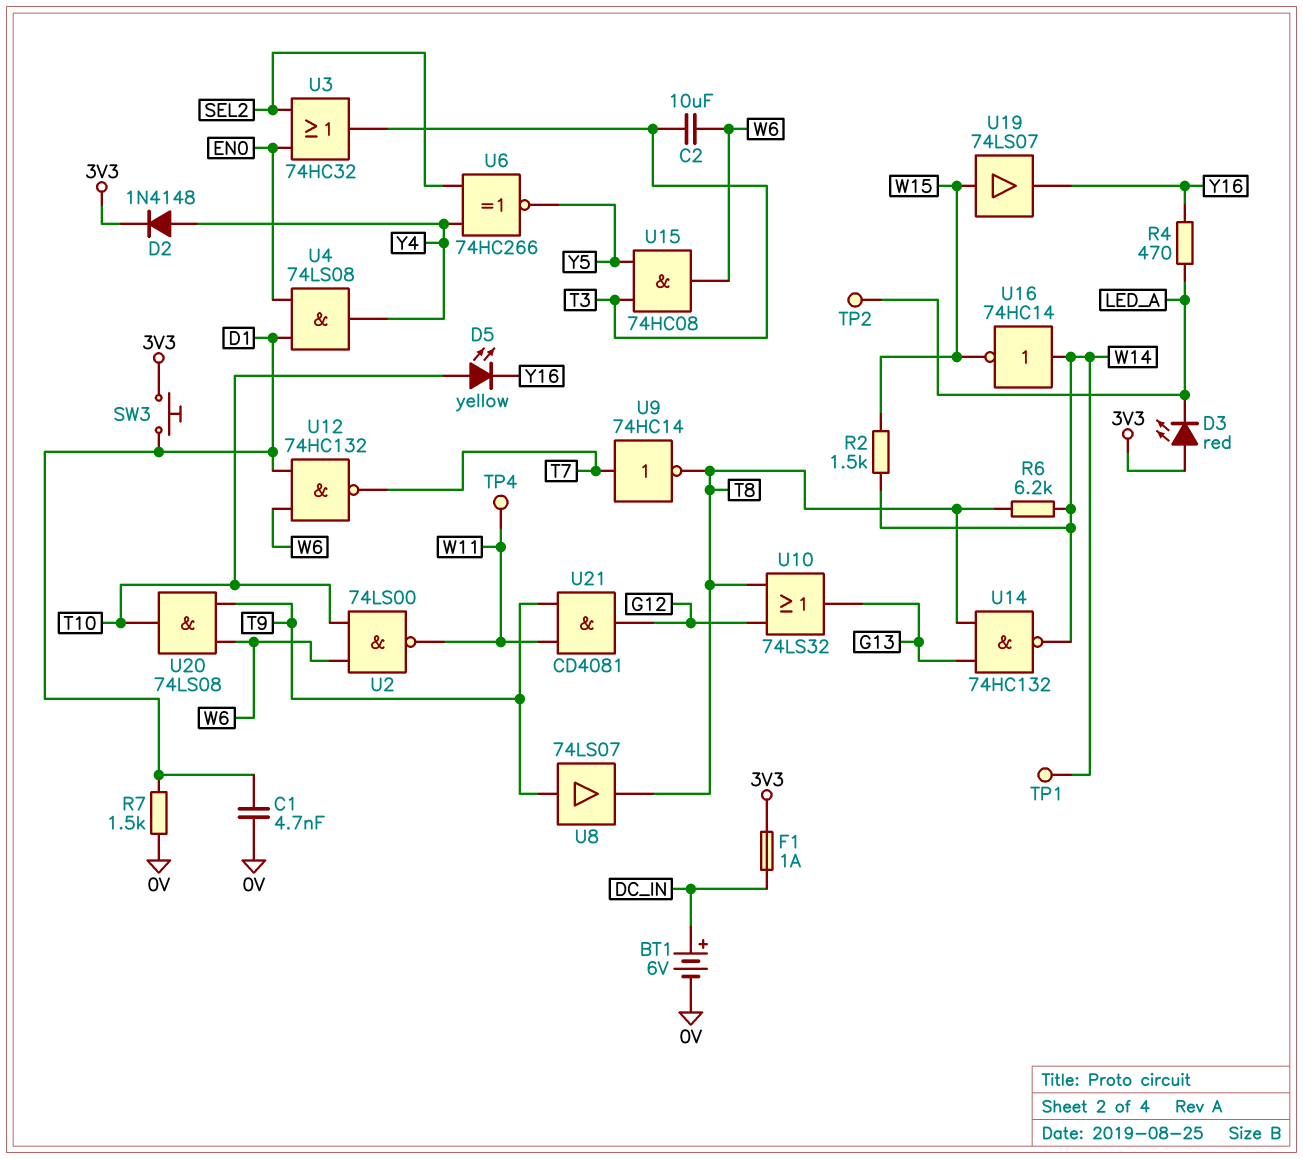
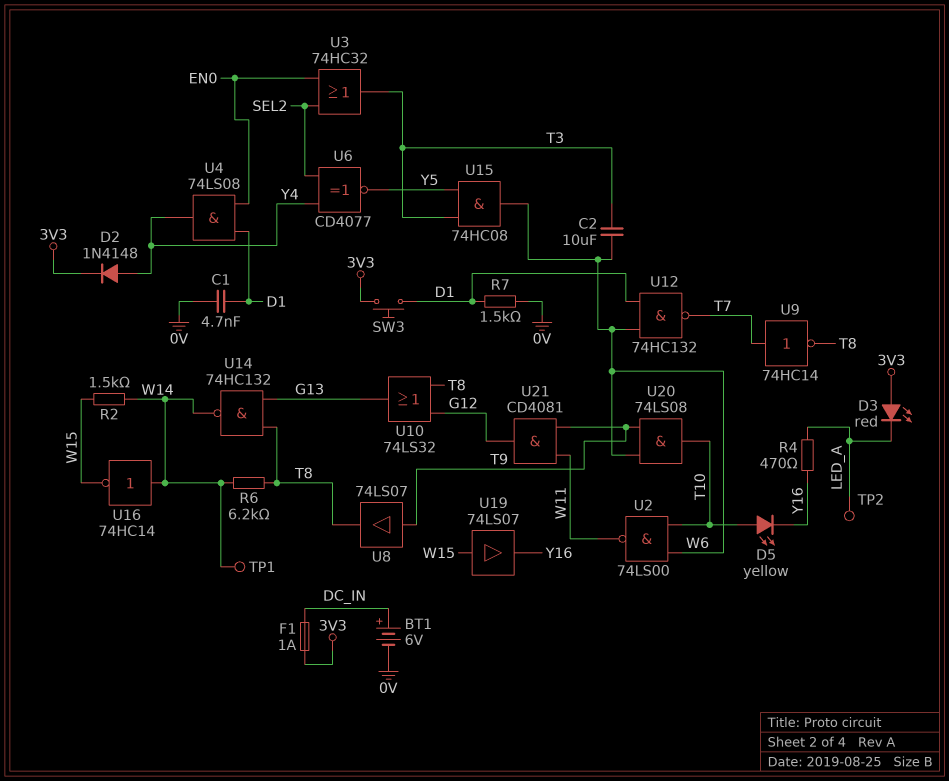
TP4: test point (W11) -> none
U6: XNOR 74HC266 (in SEL2, in Y4, out Y5) -> XNOR CD4077 (in SEL2, in Y4, out Y5)

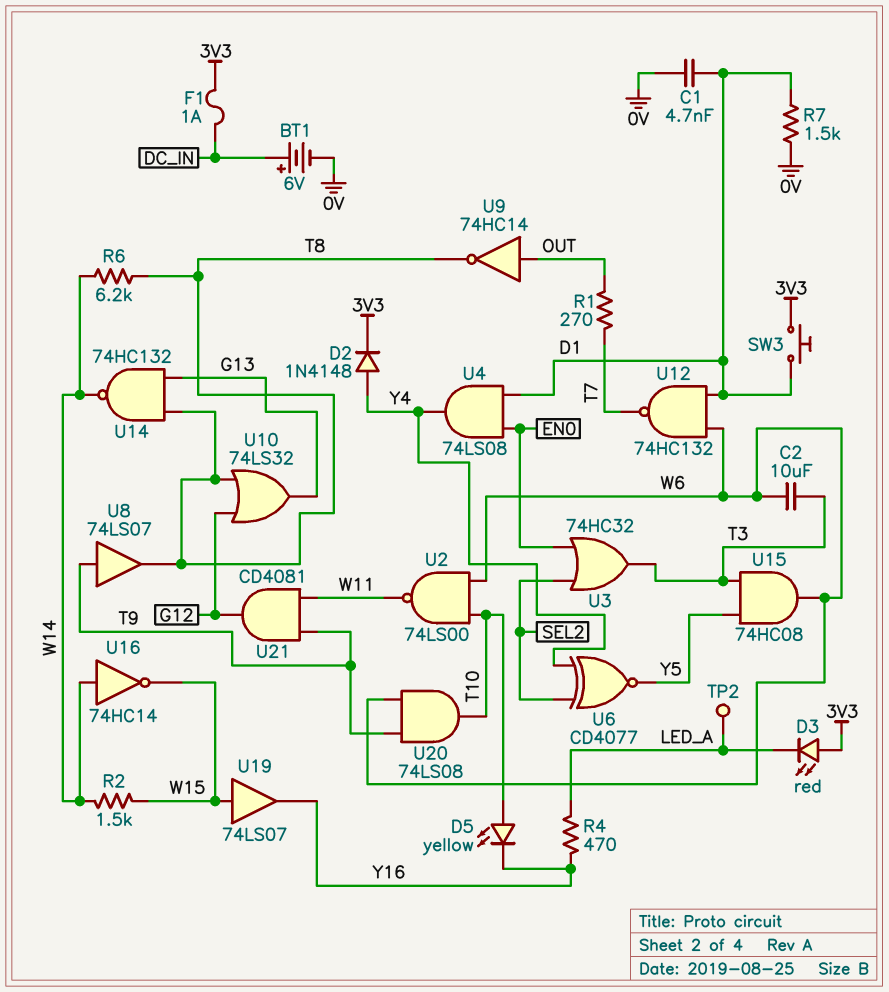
R1: none -> 270 (OUT, T7)
TP1: test point (W14) -> none
U9: NOT 74HC14 (in T7, out T8) -> NOT 74HC14 (in OUT, out T8)

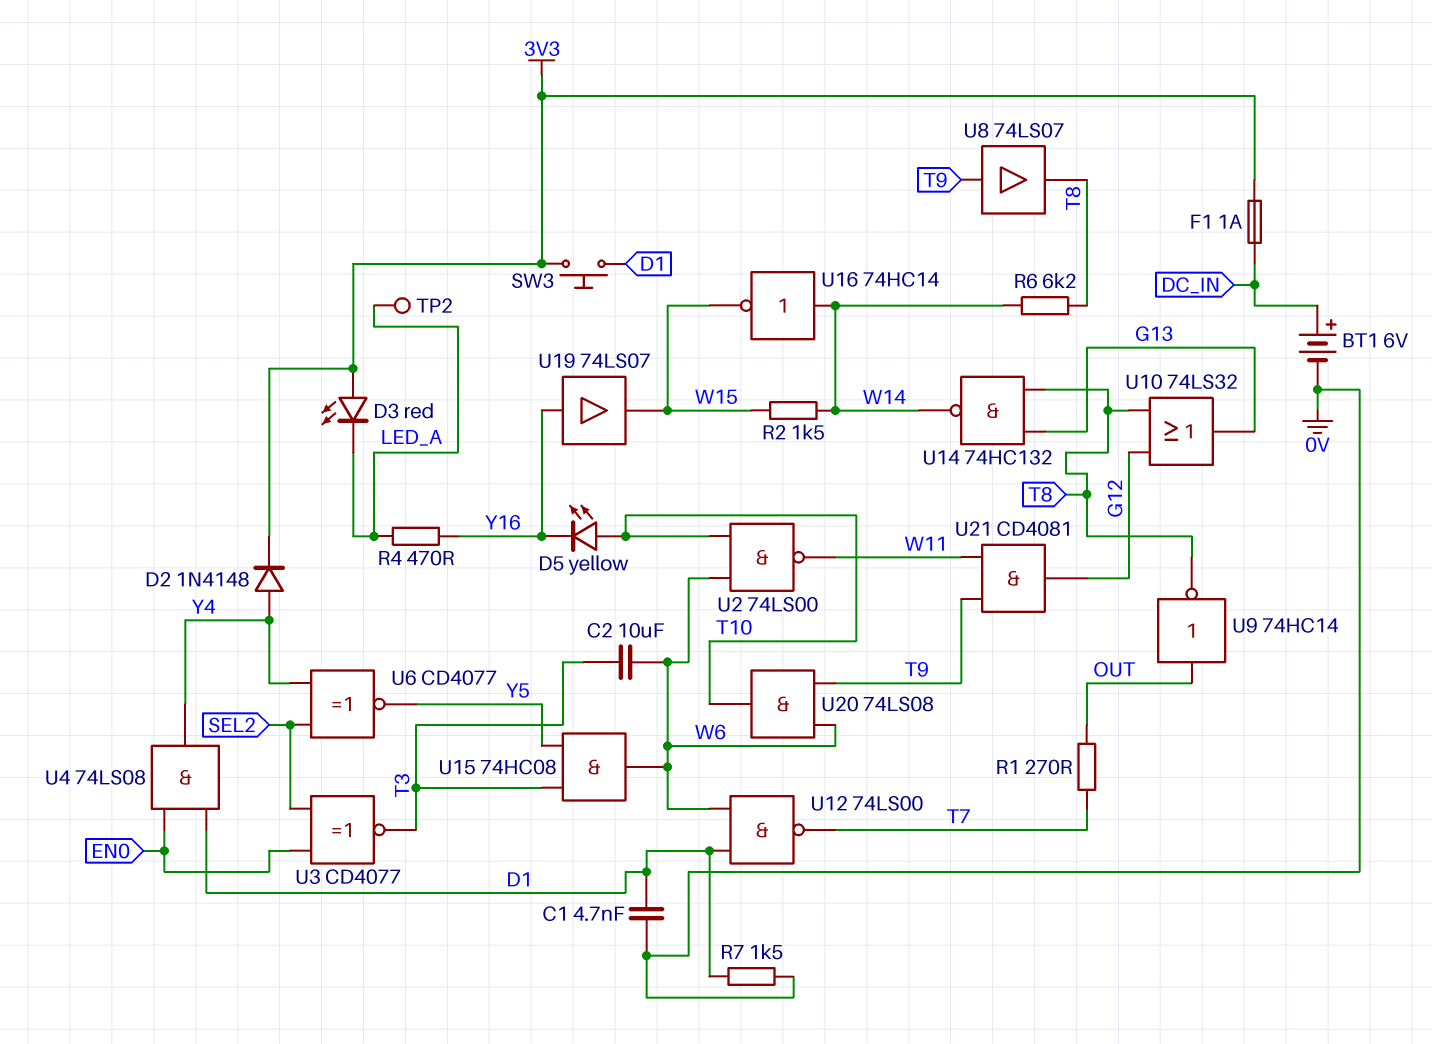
U3: OR 74HC32 (in EN0, in SEL2, out T3) -> XNOR CD4077 (in EN0, in SEL2, out T3)
U12: NAND 74HC132 (in D1, in W6, out T7) -> NAND 74LS00 (in D1, in W6, out T7)
U19: buffer 74LS07 (in W15, out Y16) -> buffer 74LS07 (in Y16, out W15)

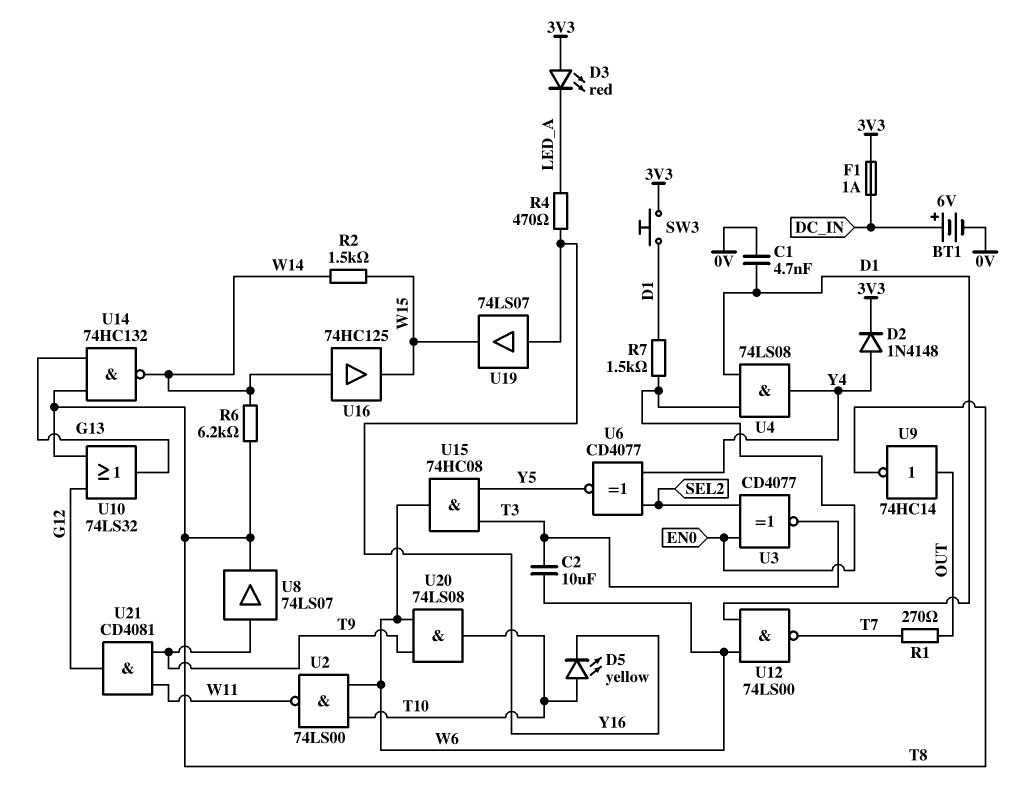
R7: 1.5k (0V, D1) -> 1.5k (D1, EN0)
TP2: test point (LED_A) -> none
U16: NOT 74HC14 (in W14, out W15) -> buffer 74HC125 (in W14, out W15)

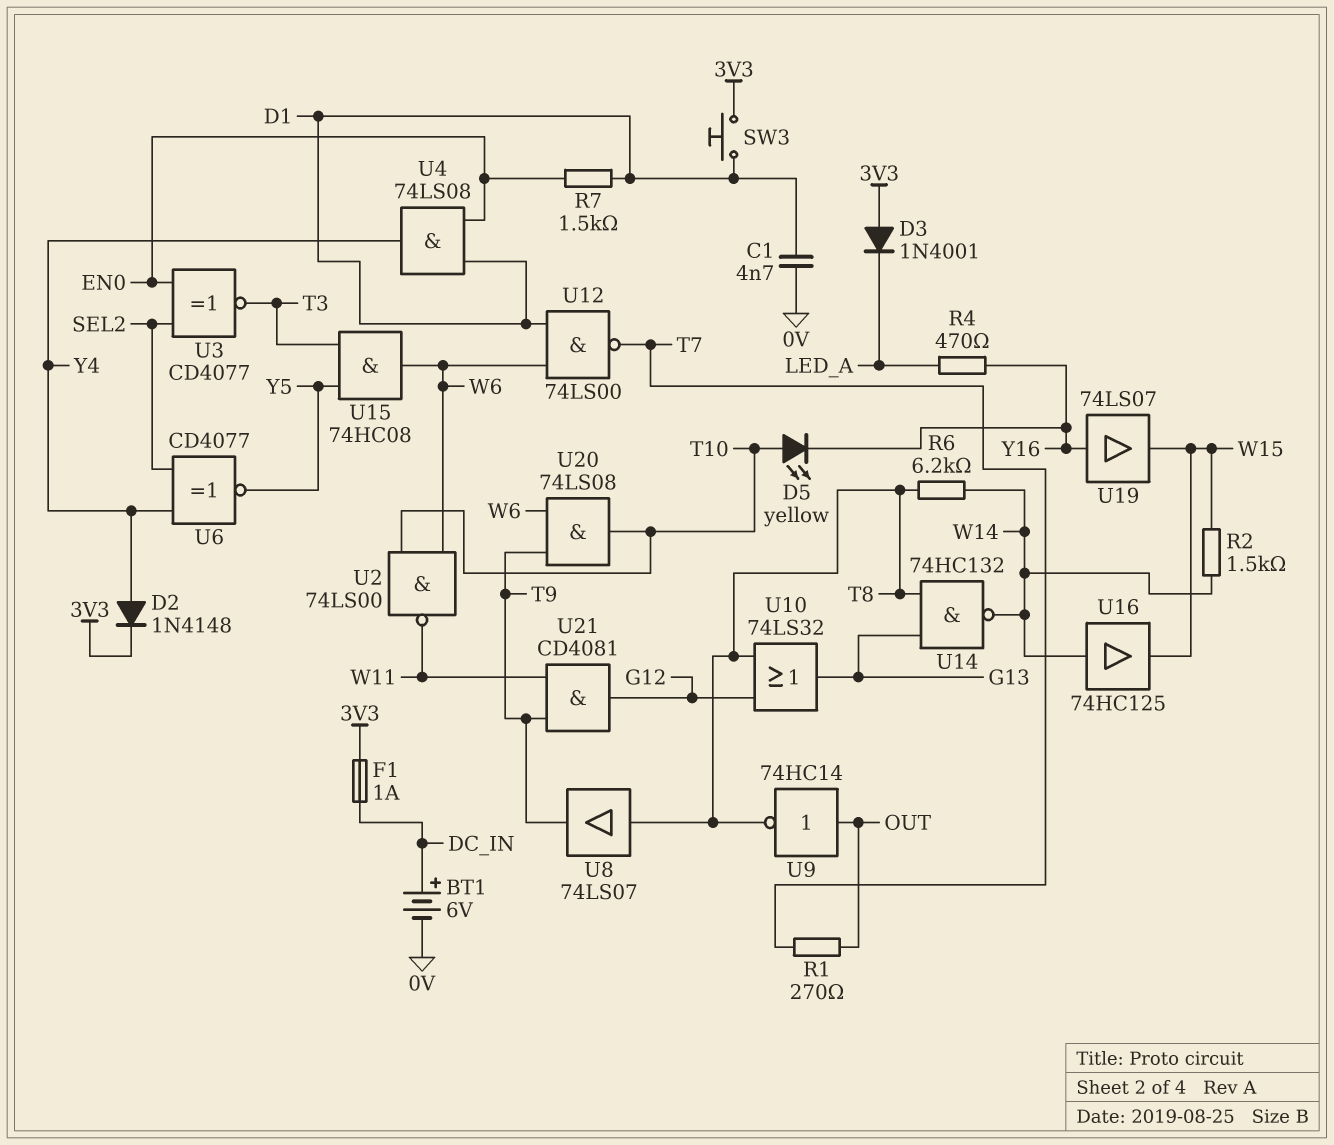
C2: 10uF (T3, W6) -> none
D3: LED red (A 3V3, K LED_A) -> diode 1N4001 (A 3V3, K LED_A)
U8: buffer 74LS07 (in T9, out T8) -> buffer 74LS07 (in T8, out T9)

